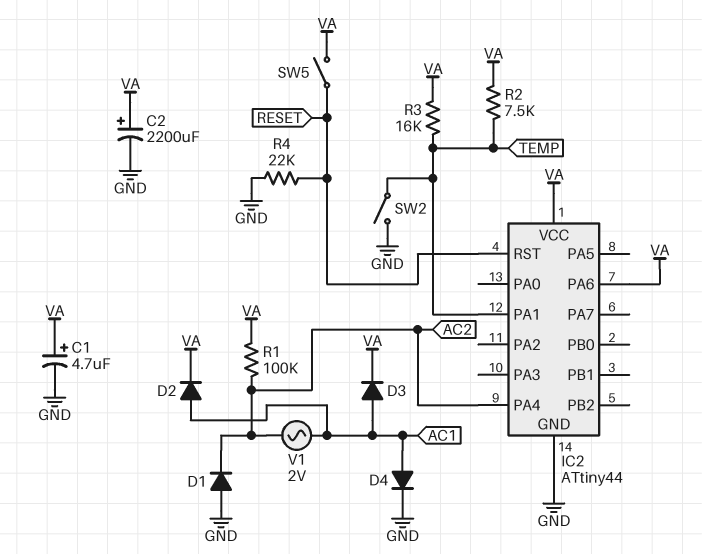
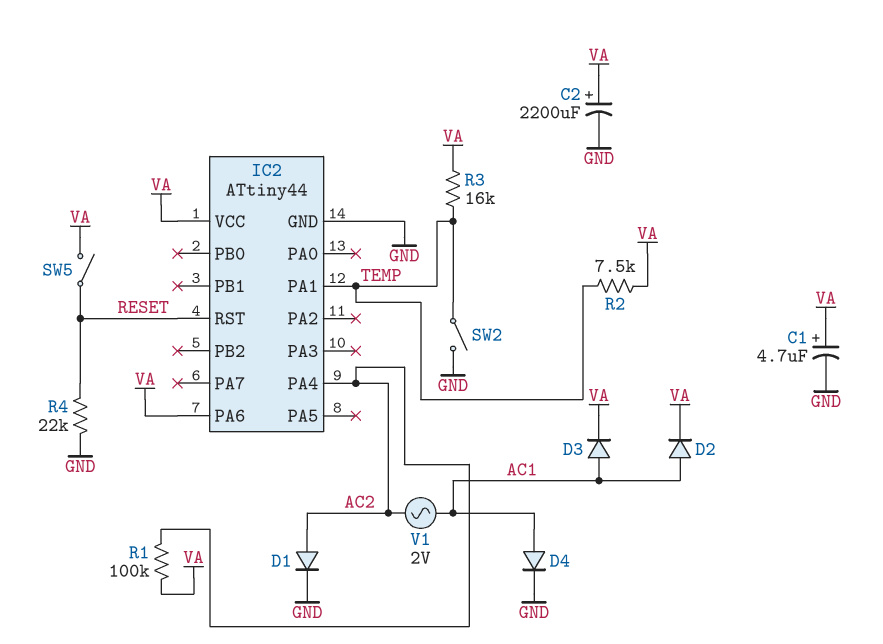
D1: diode (A GND, K AC2) -> diode (A AC2, K GND)

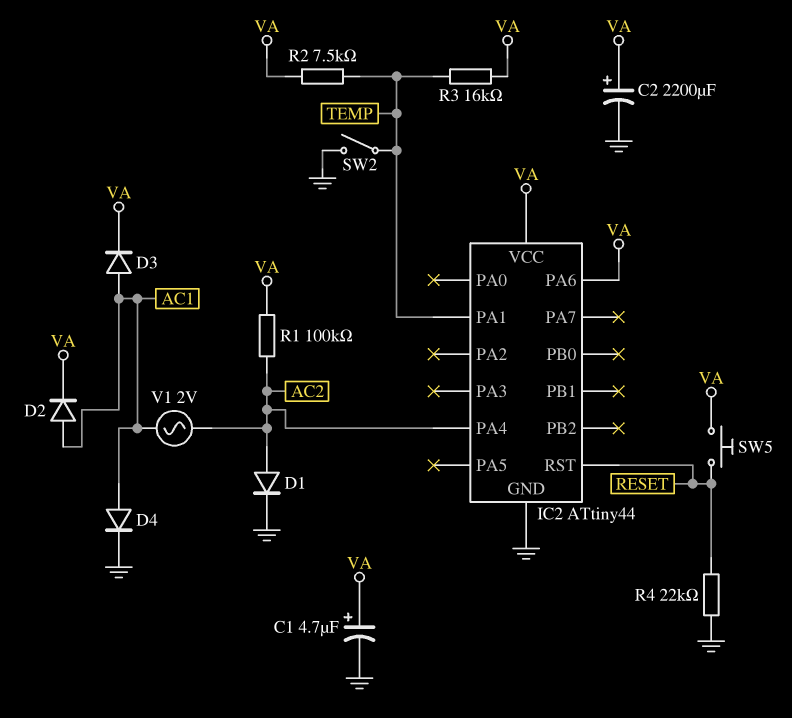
SW5: switch (RESET, VA) -> button (RESET, VA)

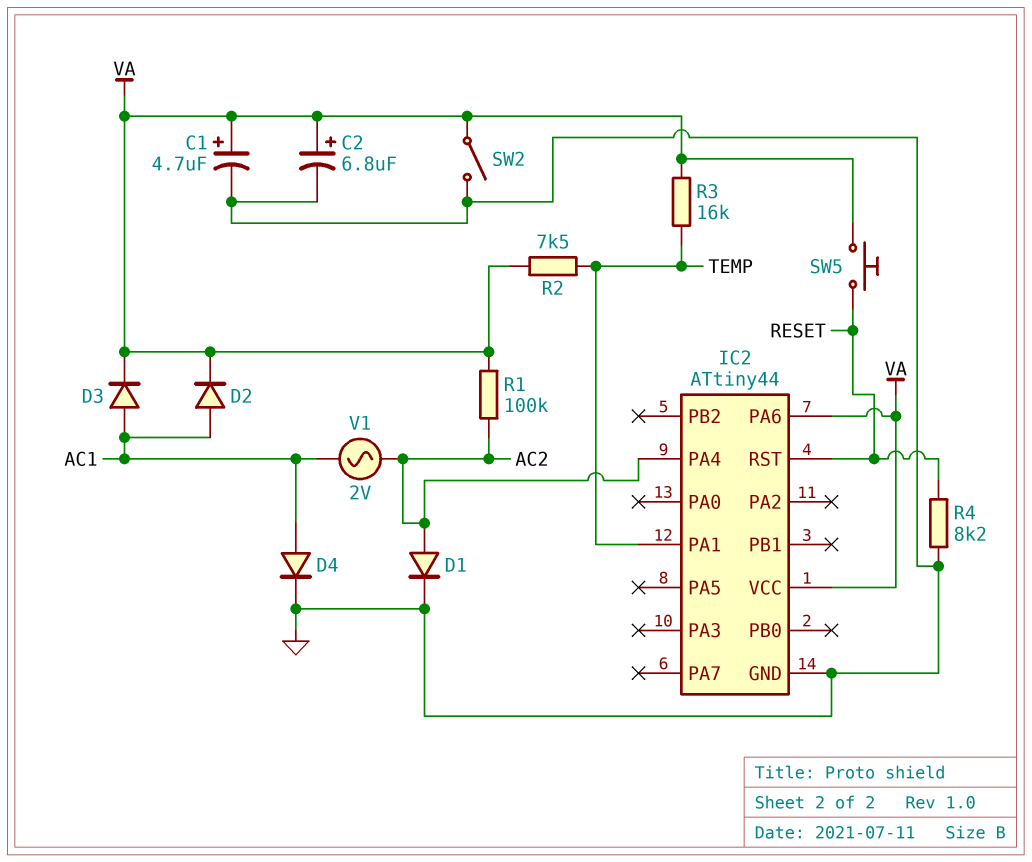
C2: 2200uF (plus VA, minus GND) -> 6.8uF (plus VA, minus GND)
R4: 22k (GND, RESET) -> 8.2k (GND, RESET)
SW2: switch (GND, TEMP) -> switch (GND, VA)

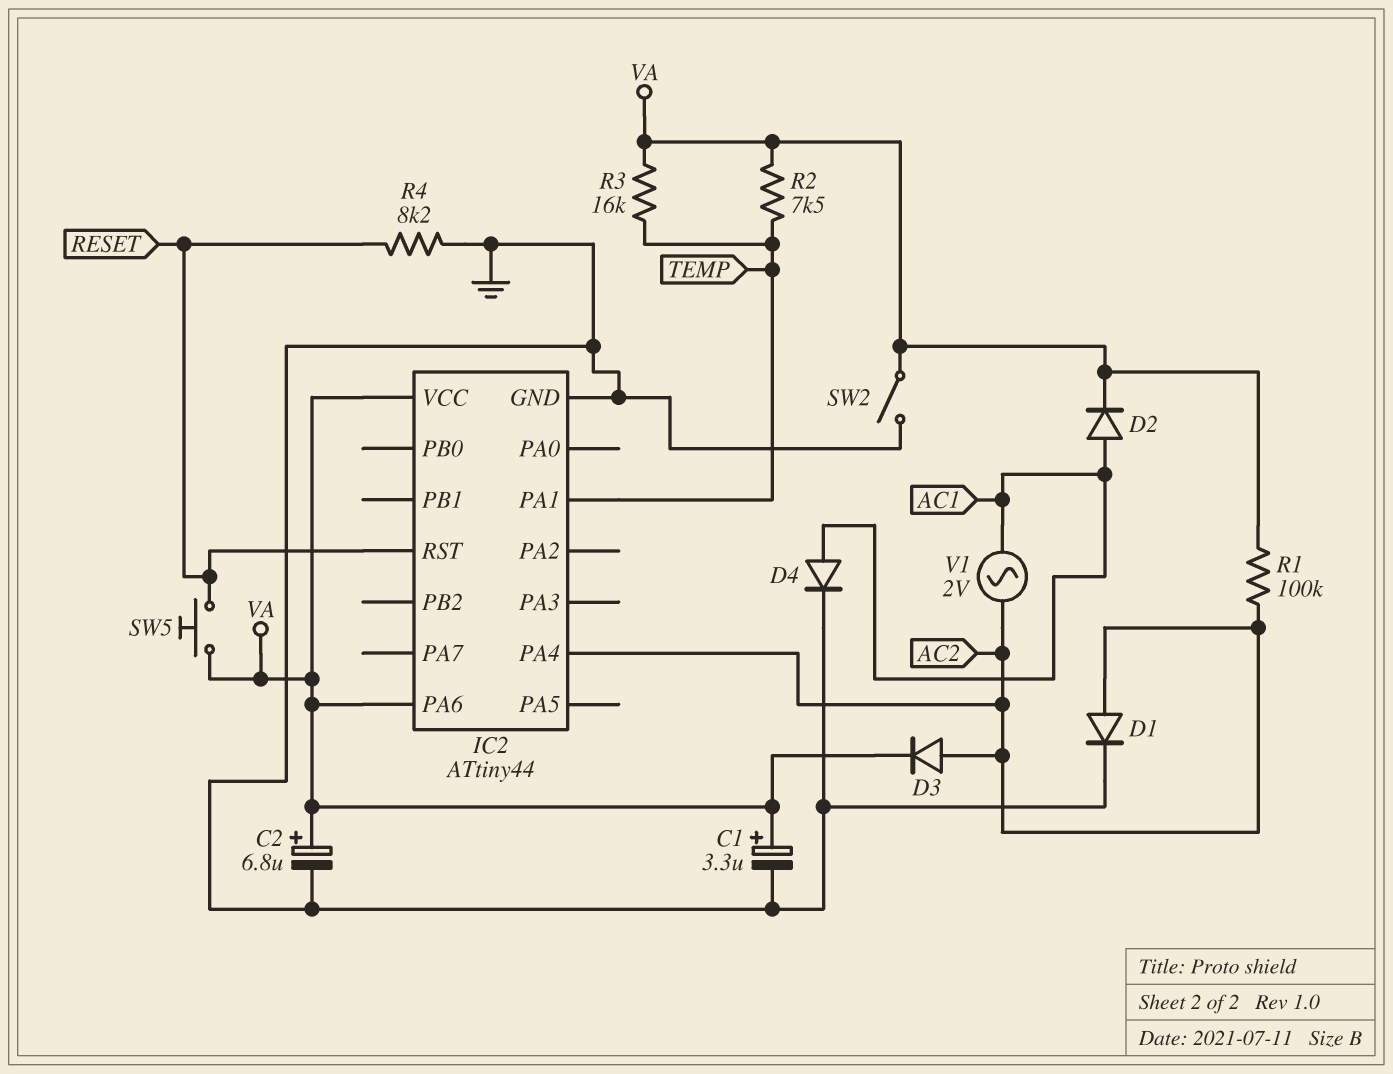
C1: 4.7uF (plus VA, minus GND) -> 3.3uF (plus VA, minus GND)
D3: diode (A AC1, K VA) -> diode (A AC2, K VA)

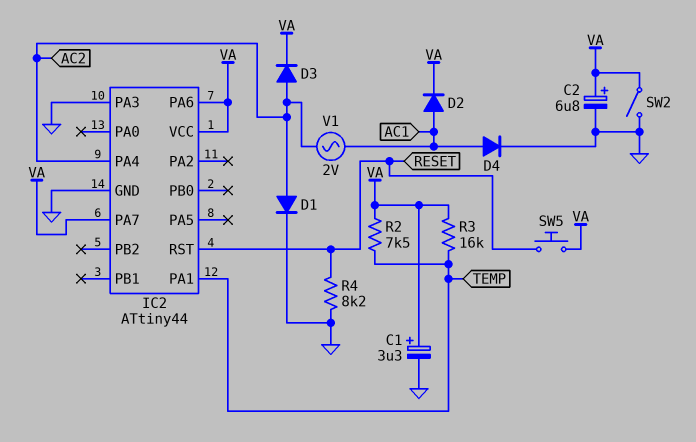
IC2 pin PA3: none -> GND
IC2 pin PA7: none -> VA
R1: 100k (AC2, VA) -> none

